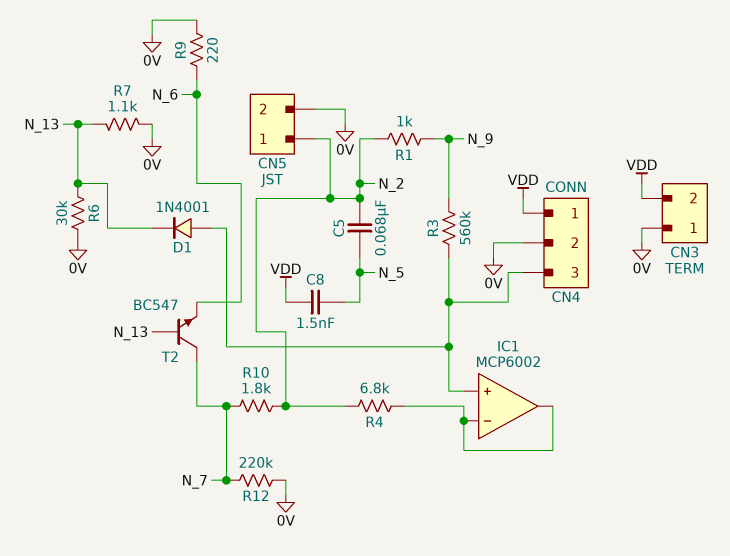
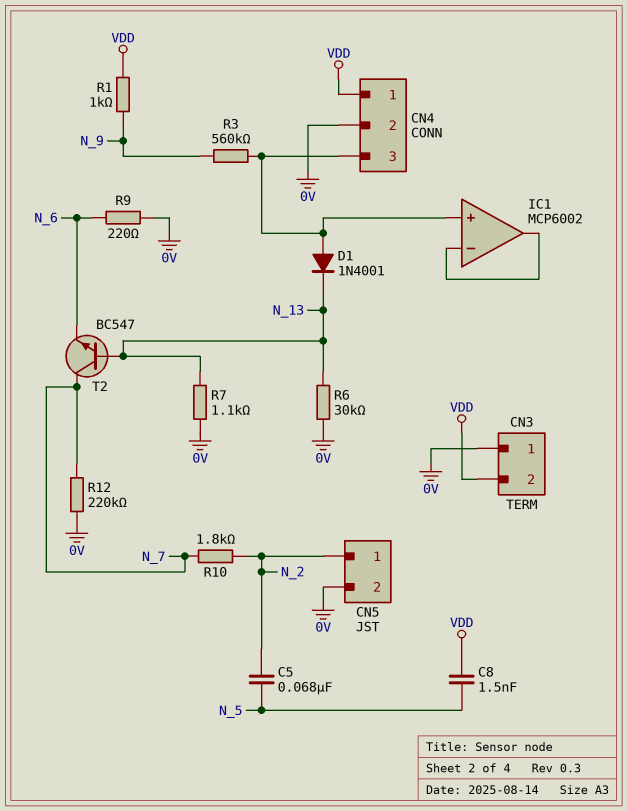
R1: 1k (N_2, N_9) -> 1k (N_9, VDD)
R4: 6.8k (IC1/in-, N_2) -> none

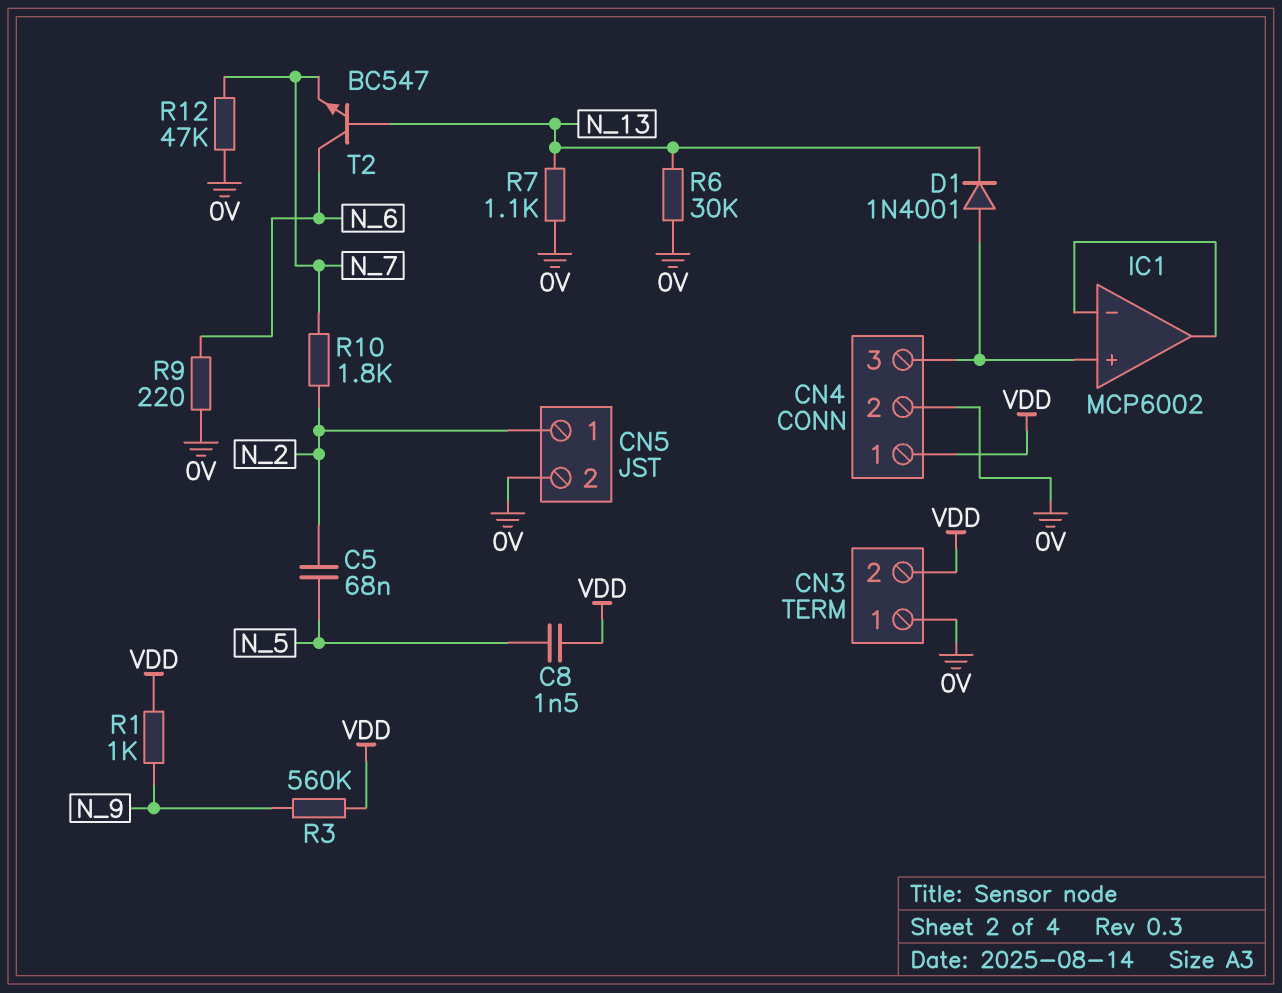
R3: 560k (CN4/3, N_9) -> 560k (N_9, VDD)
R12: 220k (0V, N_7) -> 47k (0V, N_7)
T2: NPN BC547 (B N_13, C N_7, E N_6) -> NPN BC547 (B N_13, C N_6, E N_7)

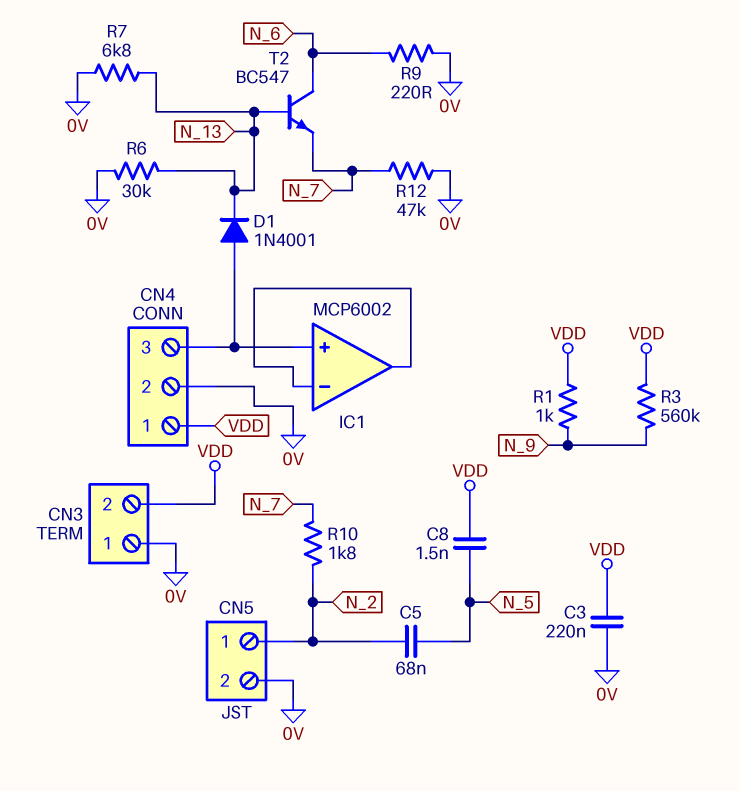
C3: none -> 220nF (0V, VDD)
R7: 1.1k (0V, N_13) -> 6.8k (0V, N_13)

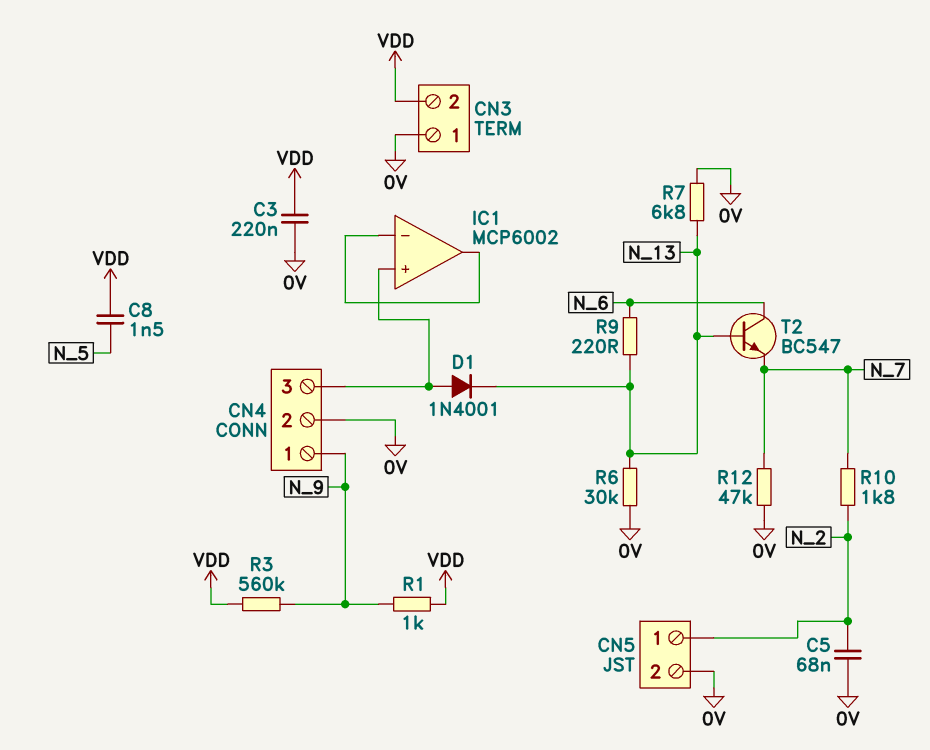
C5: 68nF (N_2, N_5) -> 68nF (0V, N_2)
CN4 pin 1: VDD -> N_9
R9: 220 (0V, N_6) -> 220 (N_6, N_13)

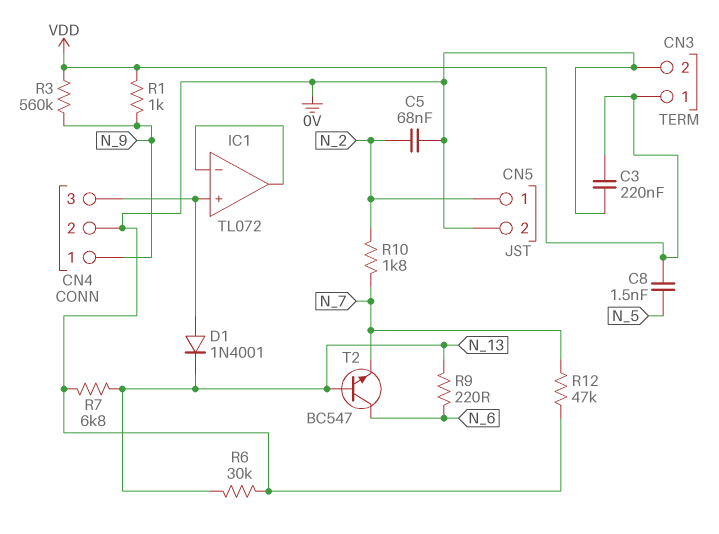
CN3 pin 1: 0V -> VDD
CN3 pin 2: VDD -> 0V
IC1: MCP6002 -> TL072

